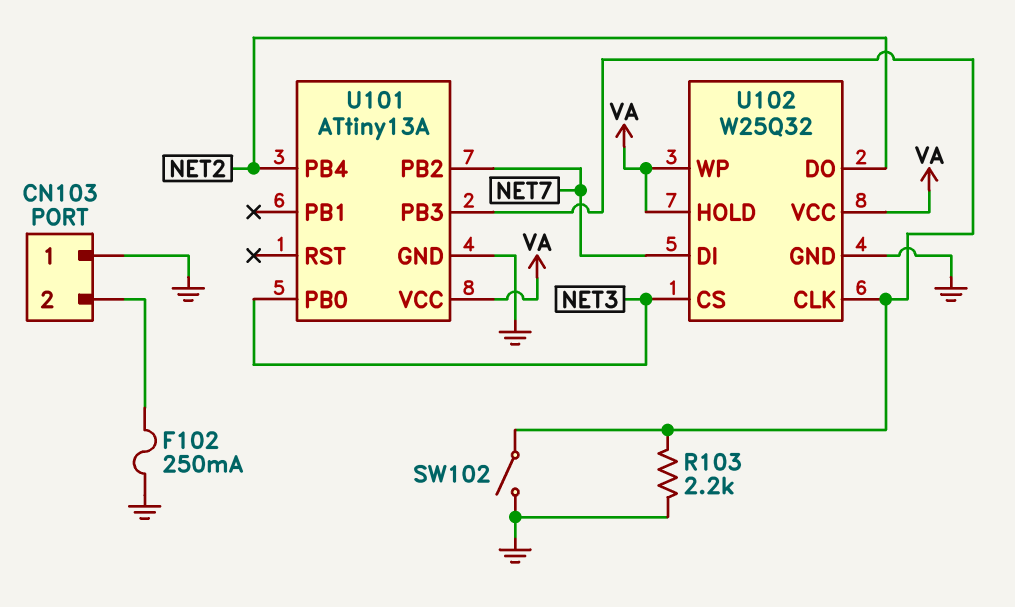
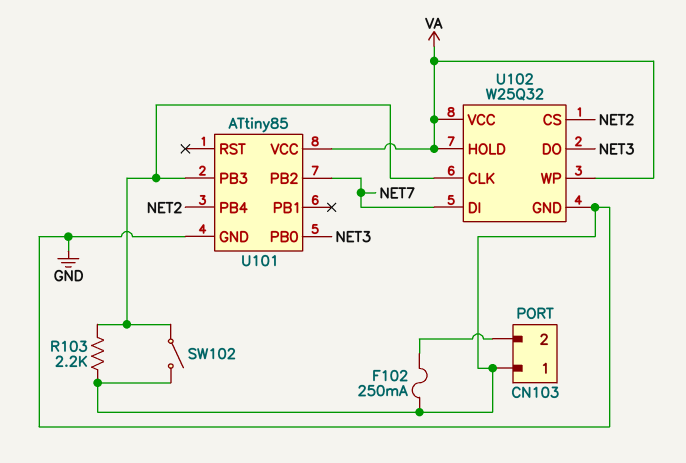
U101: ATtiny13A -> ATtiny85
U102 pin CS: NET3 -> NET2
U102 pin DO: NET2 -> NET3

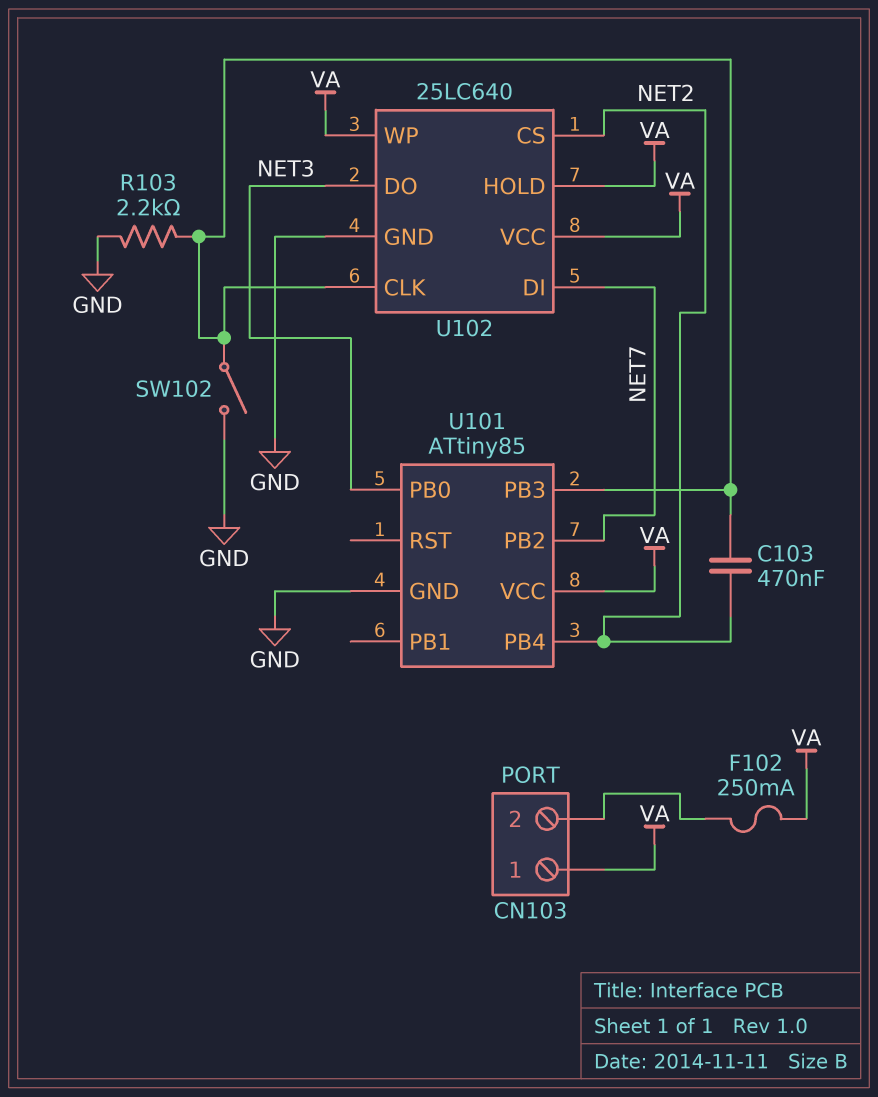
C103: none -> 470nF (NET2, U101/PB3)
CN103 pin 1: GND -> VA
F102: 250mA (CN103/2, GND) -> 250mA (CN103/2, VA)
U102: W25Q32 -> 25LC640

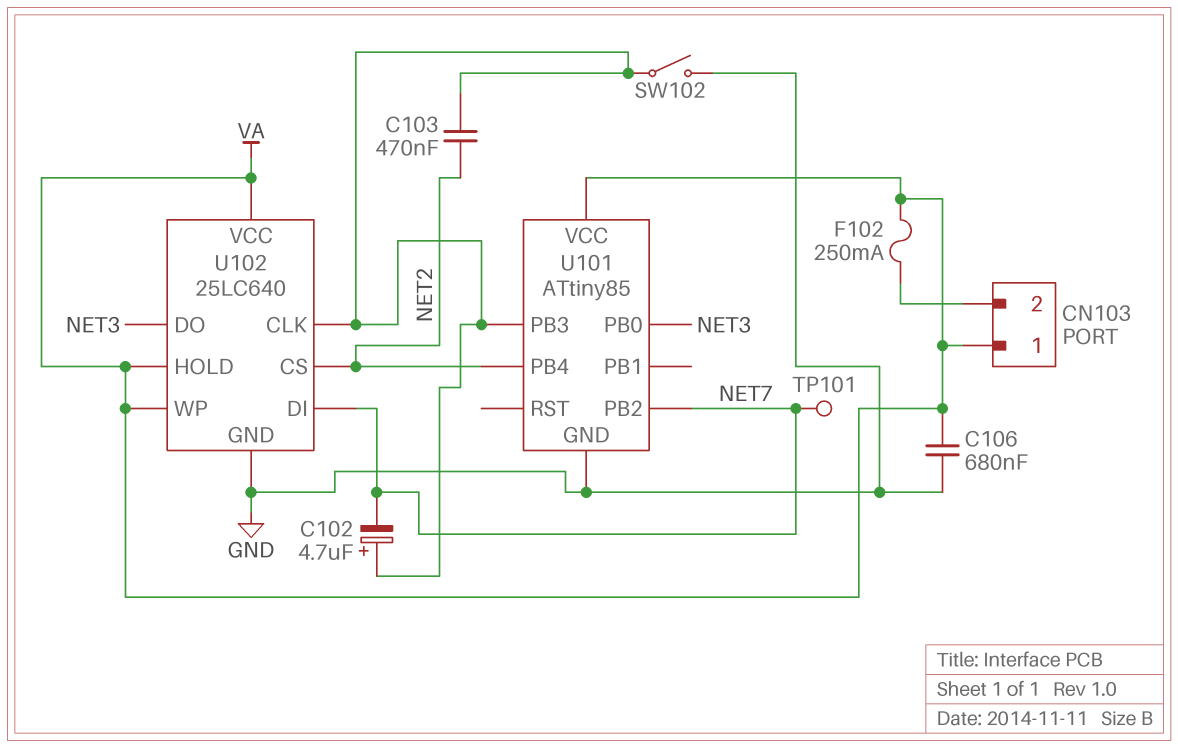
C102: none -> 4.7uF (plus U101/PB3, minus NET7)
C106: none -> 680nF (GND, VA)
R103: 2.2k (GND, U101/PB3) -> none
TP101: none -> test point (NET7)

